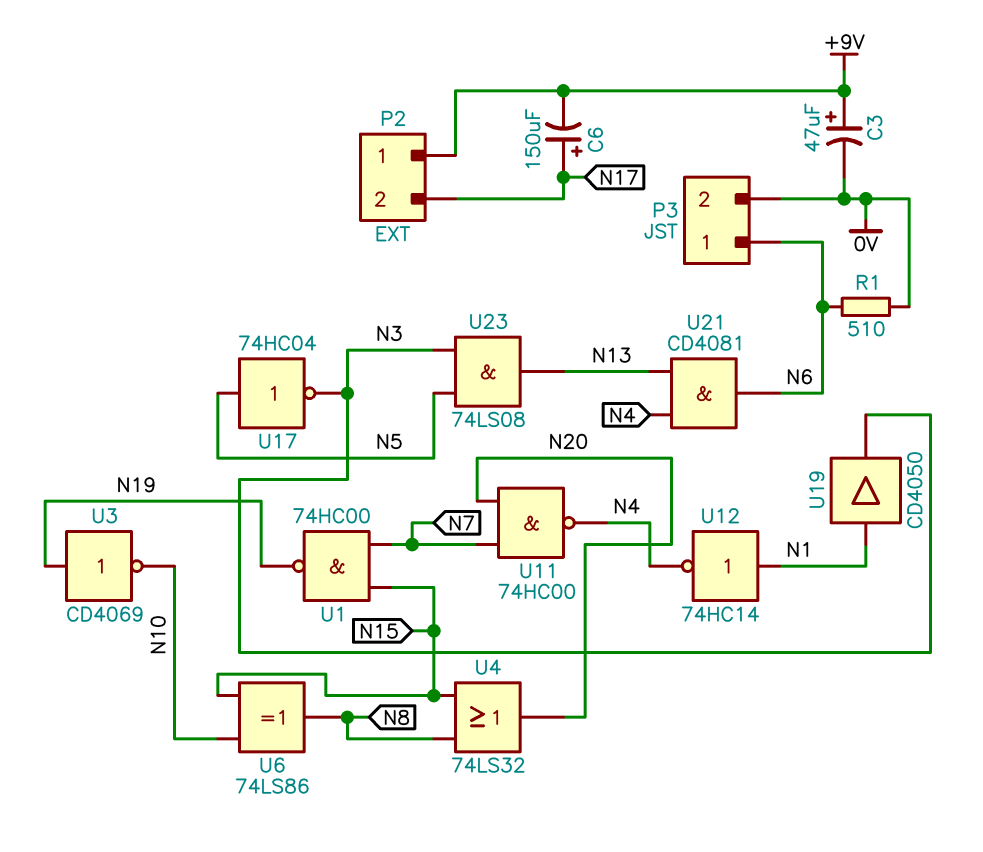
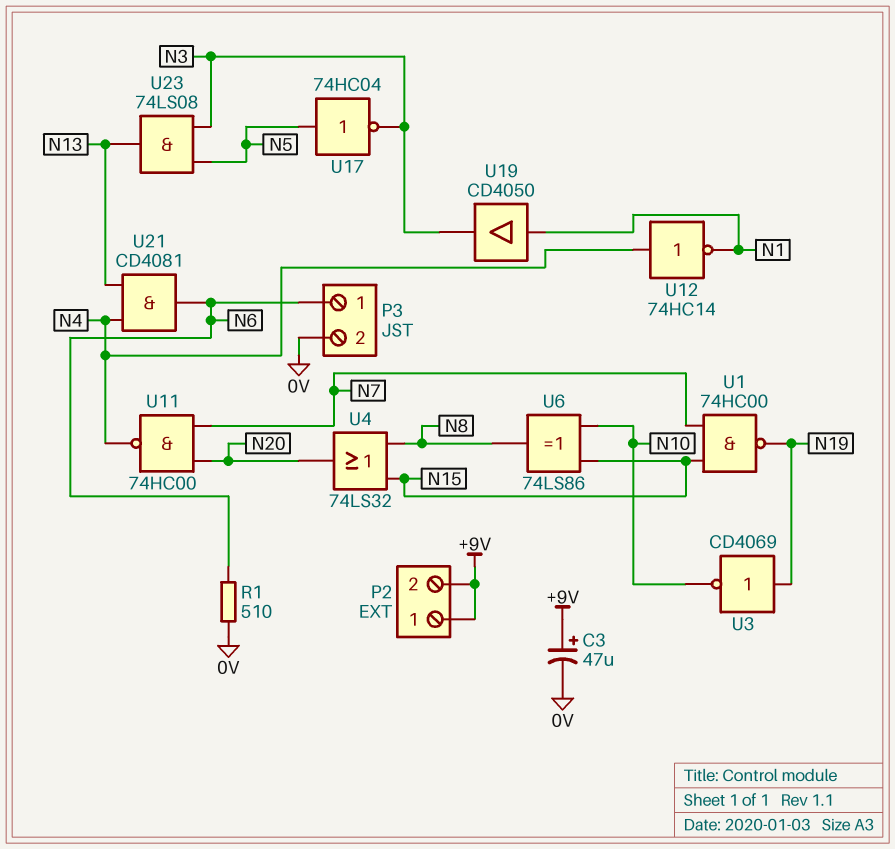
C6: 150uF (plus N17, minus +9V) -> none
P2 pin 2: N17 -> +9V
U12: NOT 74HC14 (in N1, out N4) -> NOT 74HC14 (in N4, out N1)

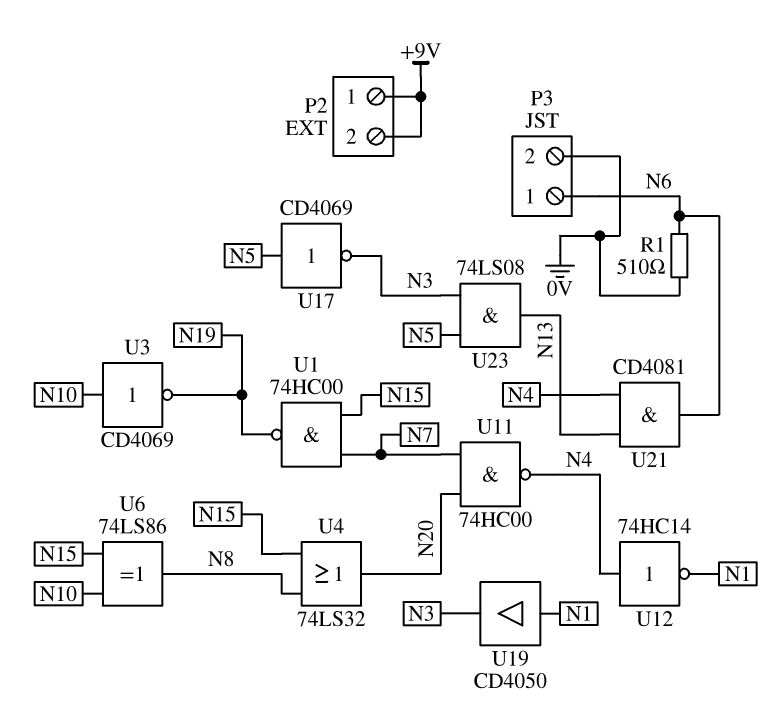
C3: 47uF (plus +9V, minus 0V) -> none
U3: NOT CD4069 (in N19, out N10) -> NOT CD4069 (in N10, out N19)
U17: NOT 74HC04 (in N5, out N3) -> NOT CD4069 (in N5, out N3)

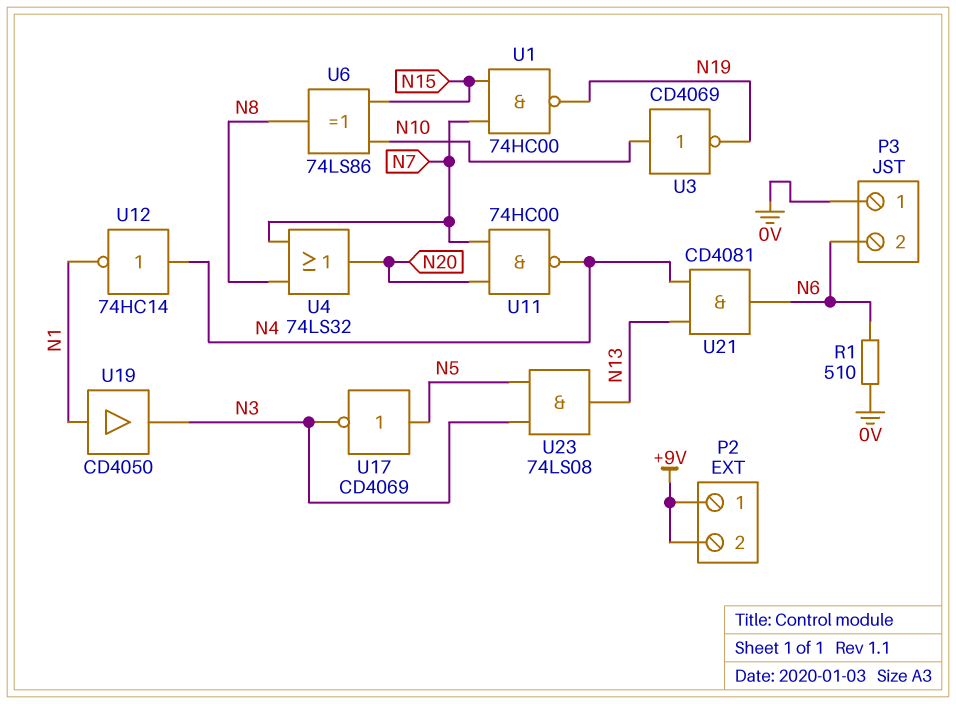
P3 pin 1: N6 -> 0V
P3 pin 2: 0V -> N6
U4: OR 74LS32 (in N8, in N15, out N20) -> OR 74LS32 (in N7, in N8, out N20)

